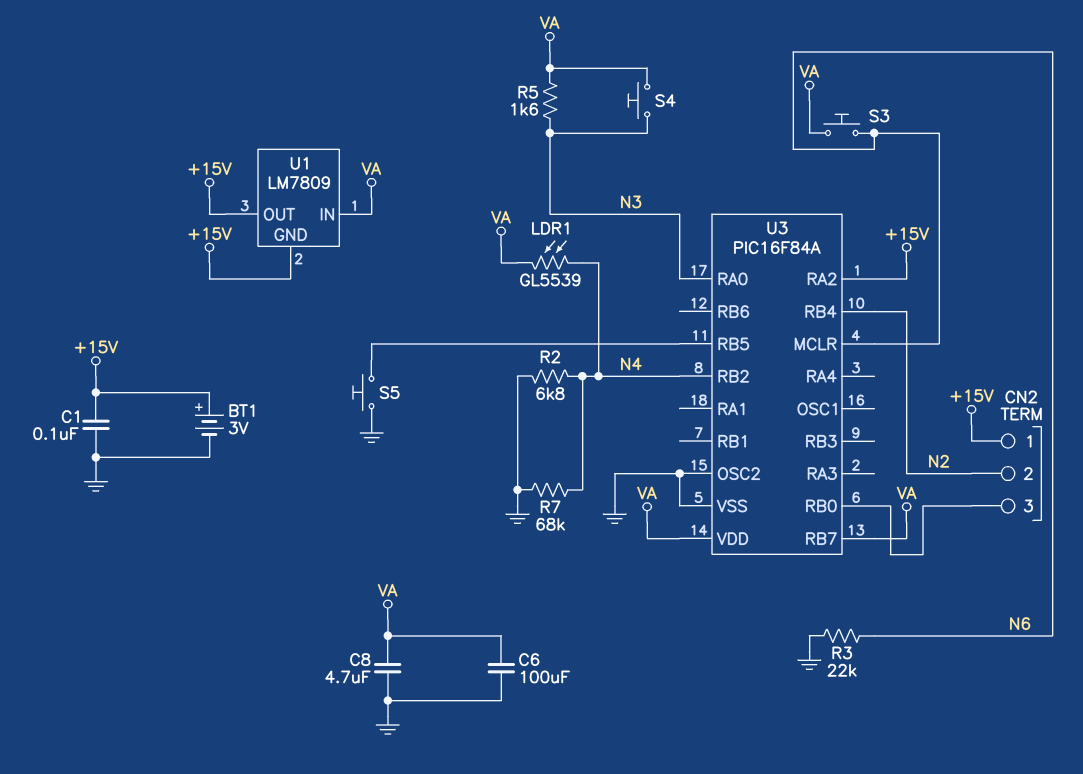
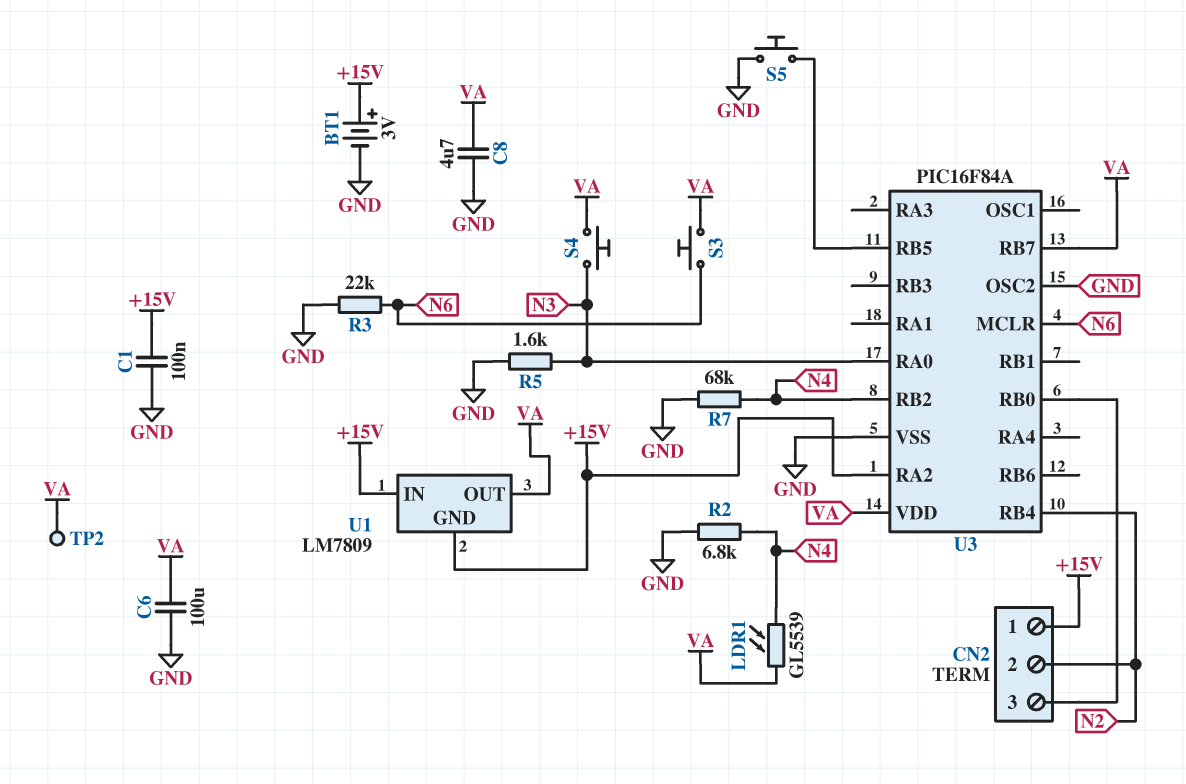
R5: 1.6k (N3, VA) -> 1.6k (GND, N3)
TP2: none -> test point (VA)
U1 pin IN: VA -> +15V
U1 pin OUT: +15V -> VA

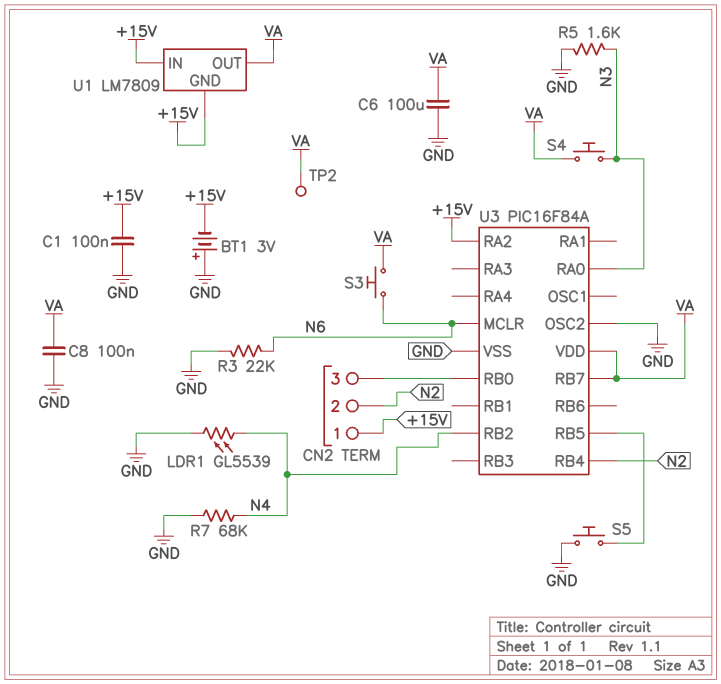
BT1: 3V (plus +15V, minus GND) -> 3V (plus GND, minus +15V)
C8: 4.7uF (GND, VA) -> 100nF (GND, VA)
LDR1: GL5539 (N4, VA) -> GL5539 (GND, N4)
R2: 6.8k (GND, N4) -> none

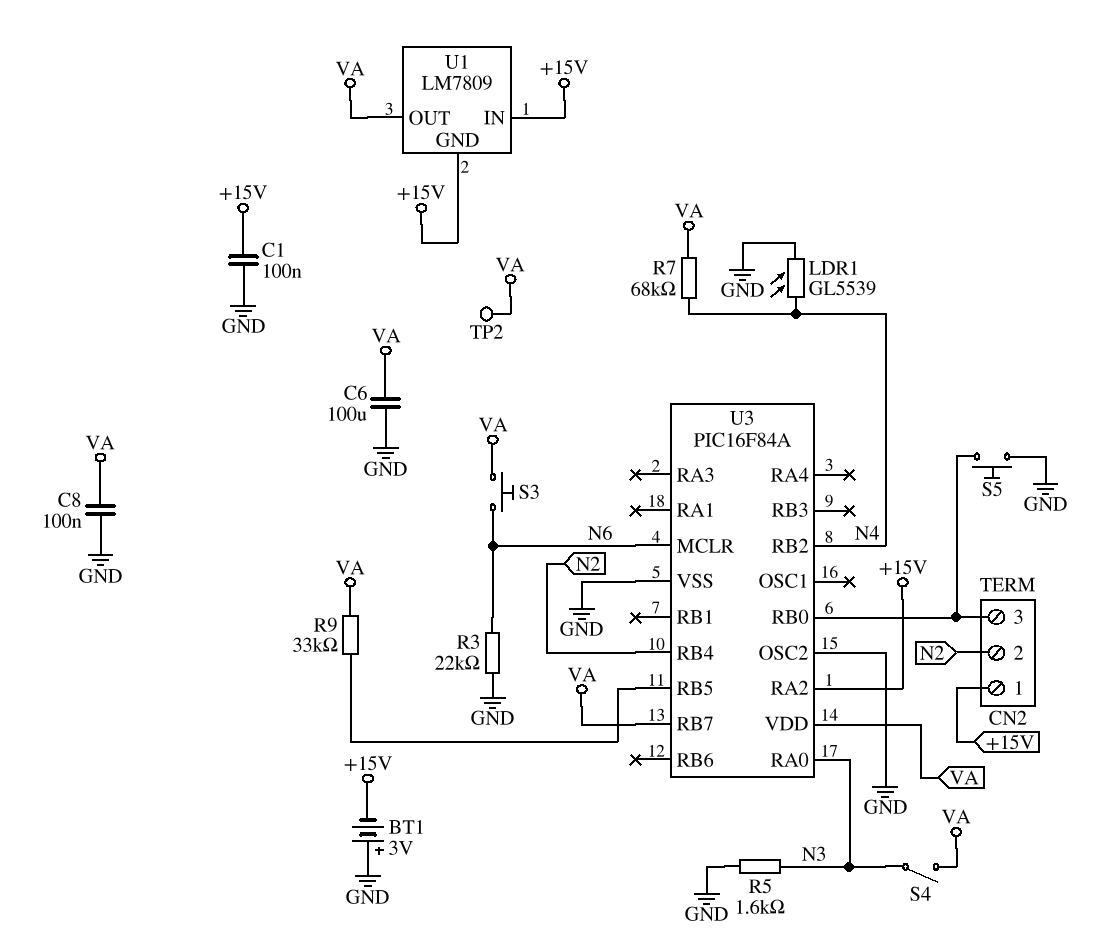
R7: 68k (GND, N4) -> 68k (N4, VA)
R9: none -> 33k (U3/RB5, VA)
S4: button (N3, VA) -> switch (N3, VA)
S5: button (GND, U3/RB5) -> button (CN2/3, GND)

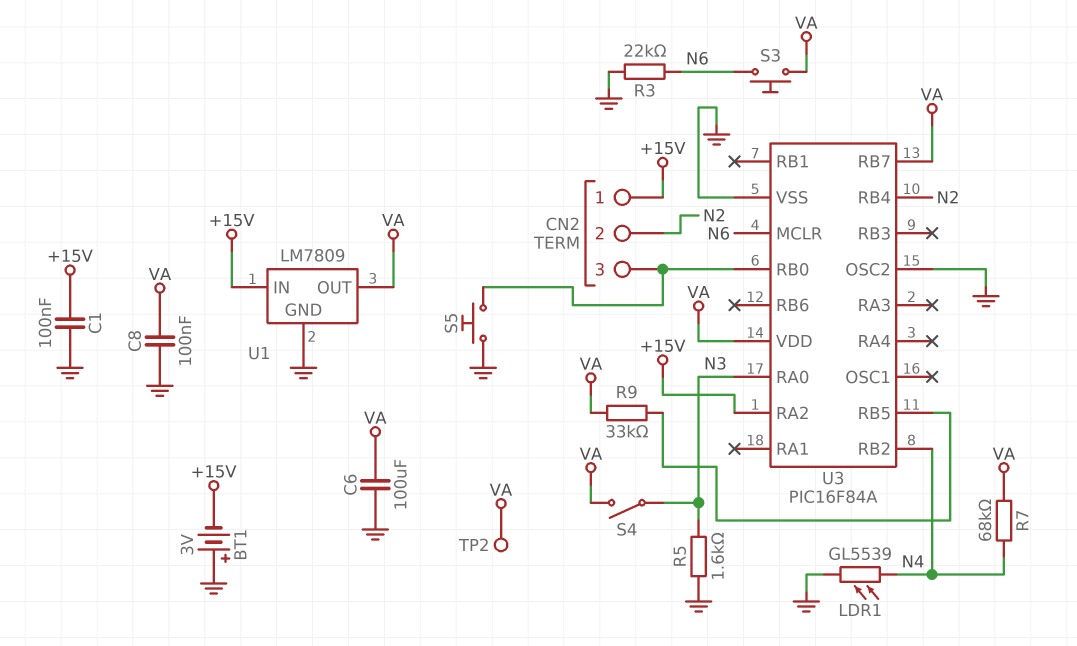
U1 pin GND: +15V -> GND

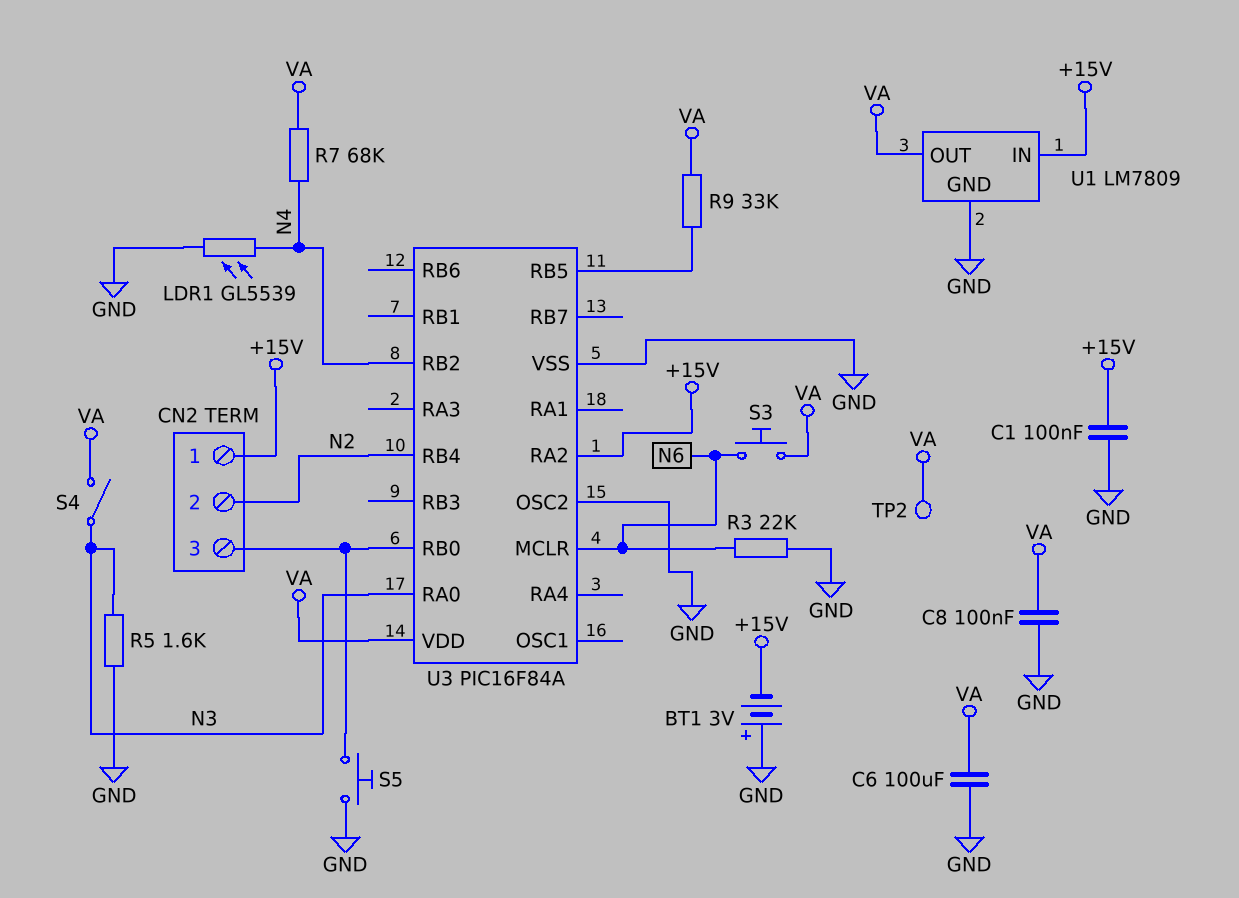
U3 pin RB7: VA -> none

